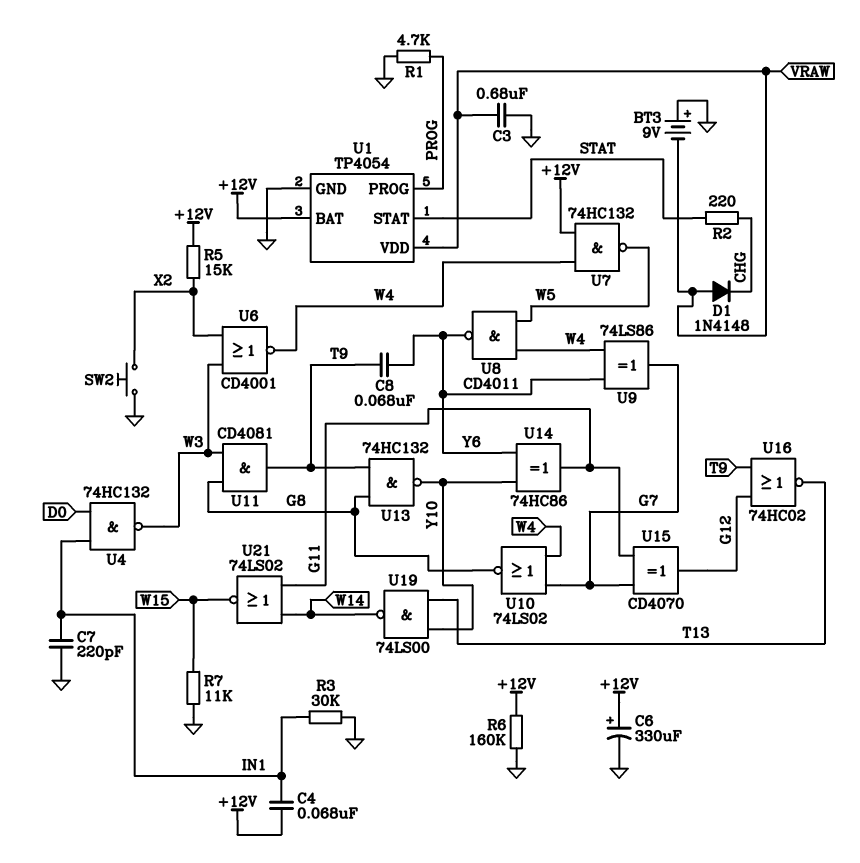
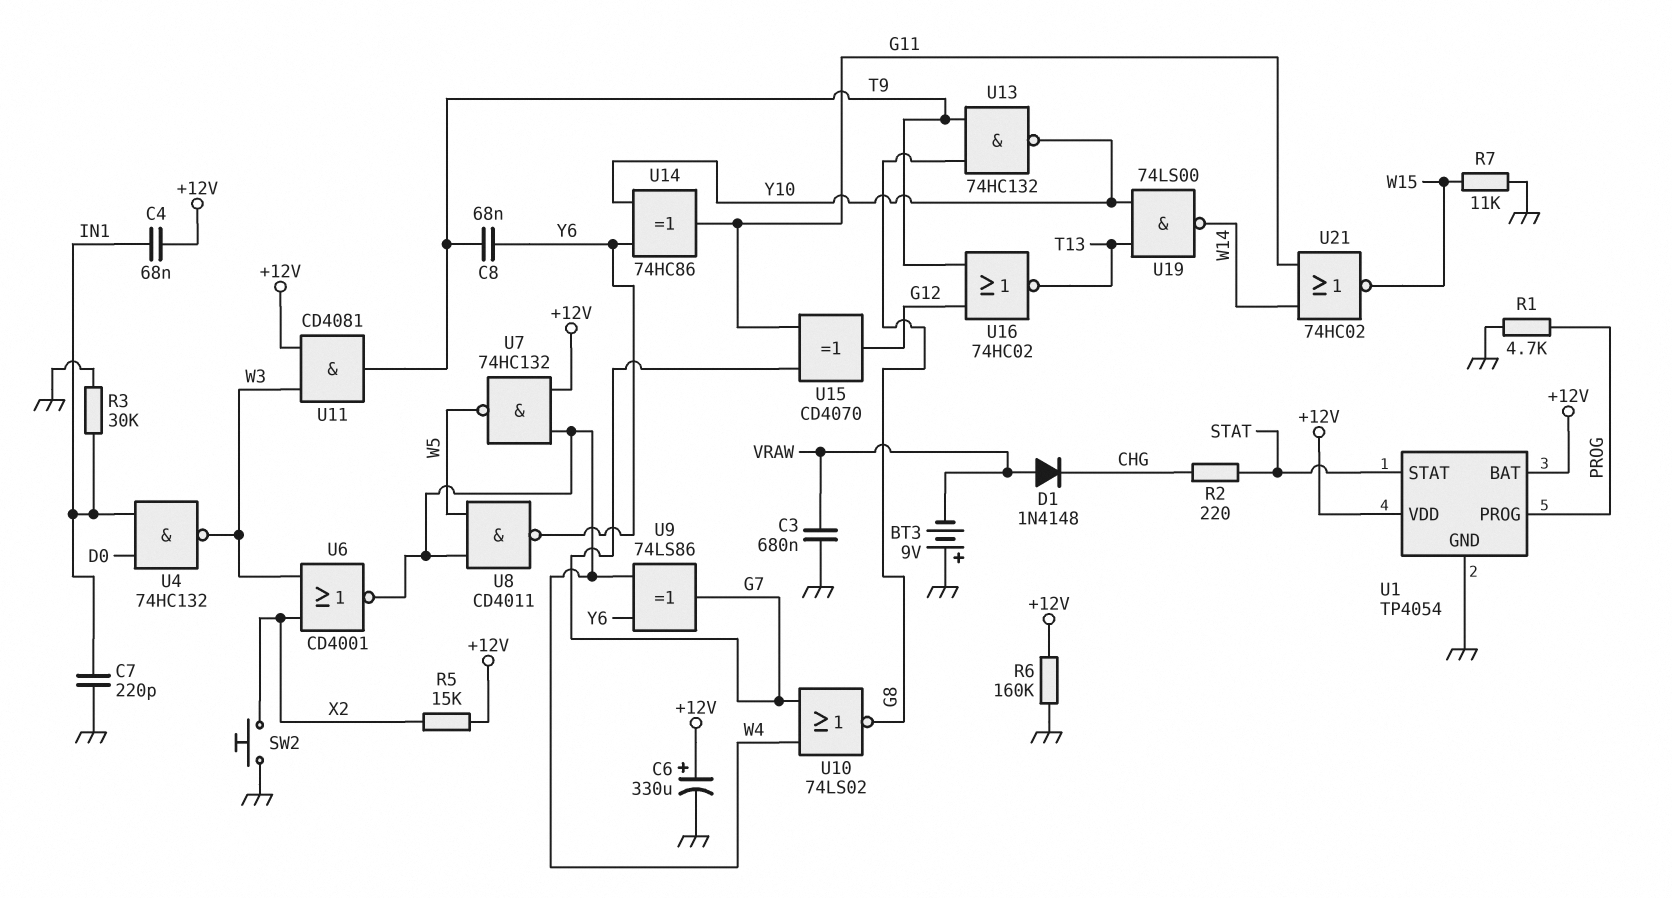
U1 pin VDD: VRAW -> +12V
U11: AND CD4081 (in G8, in W3, out T9) -> AND CD4081 (in +12V, in W3, out T9)
U21: NOR 74LS02 (in G11, in W14, out W15) -> NOR 74HC02 (in G11, in W14, out W15)

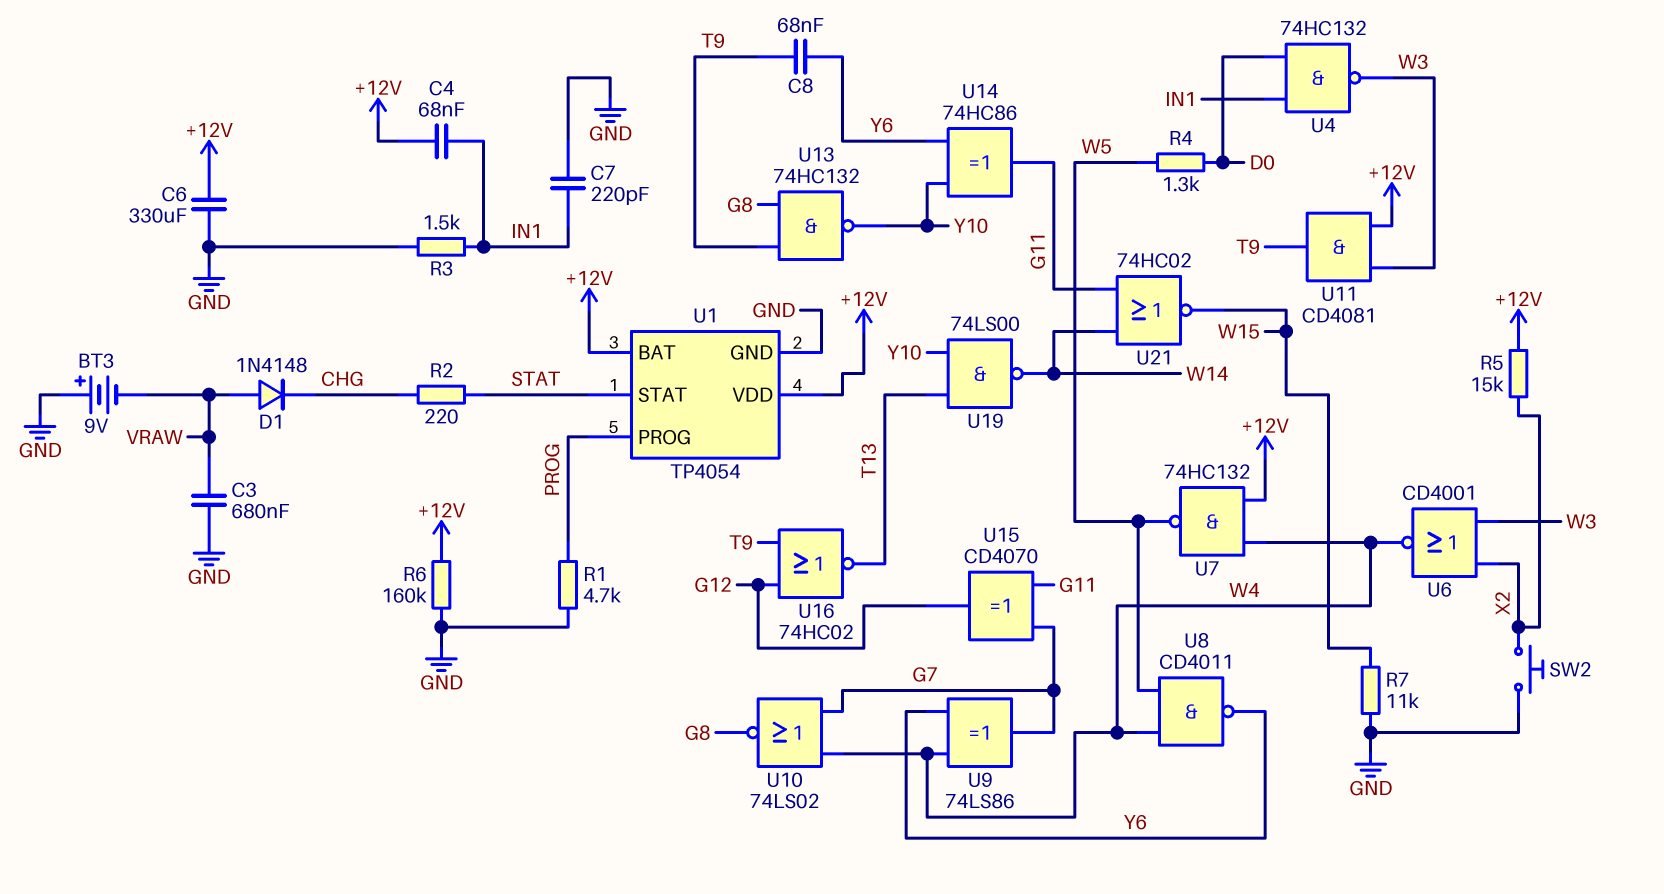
C6: 330uF (plus +12V, minus GND) -> 330uF (+12V, GND)
R3: 30k (GND, IN1) -> 1.5k (GND, IN1)
R4: none -> 1.3k (D0, W5)

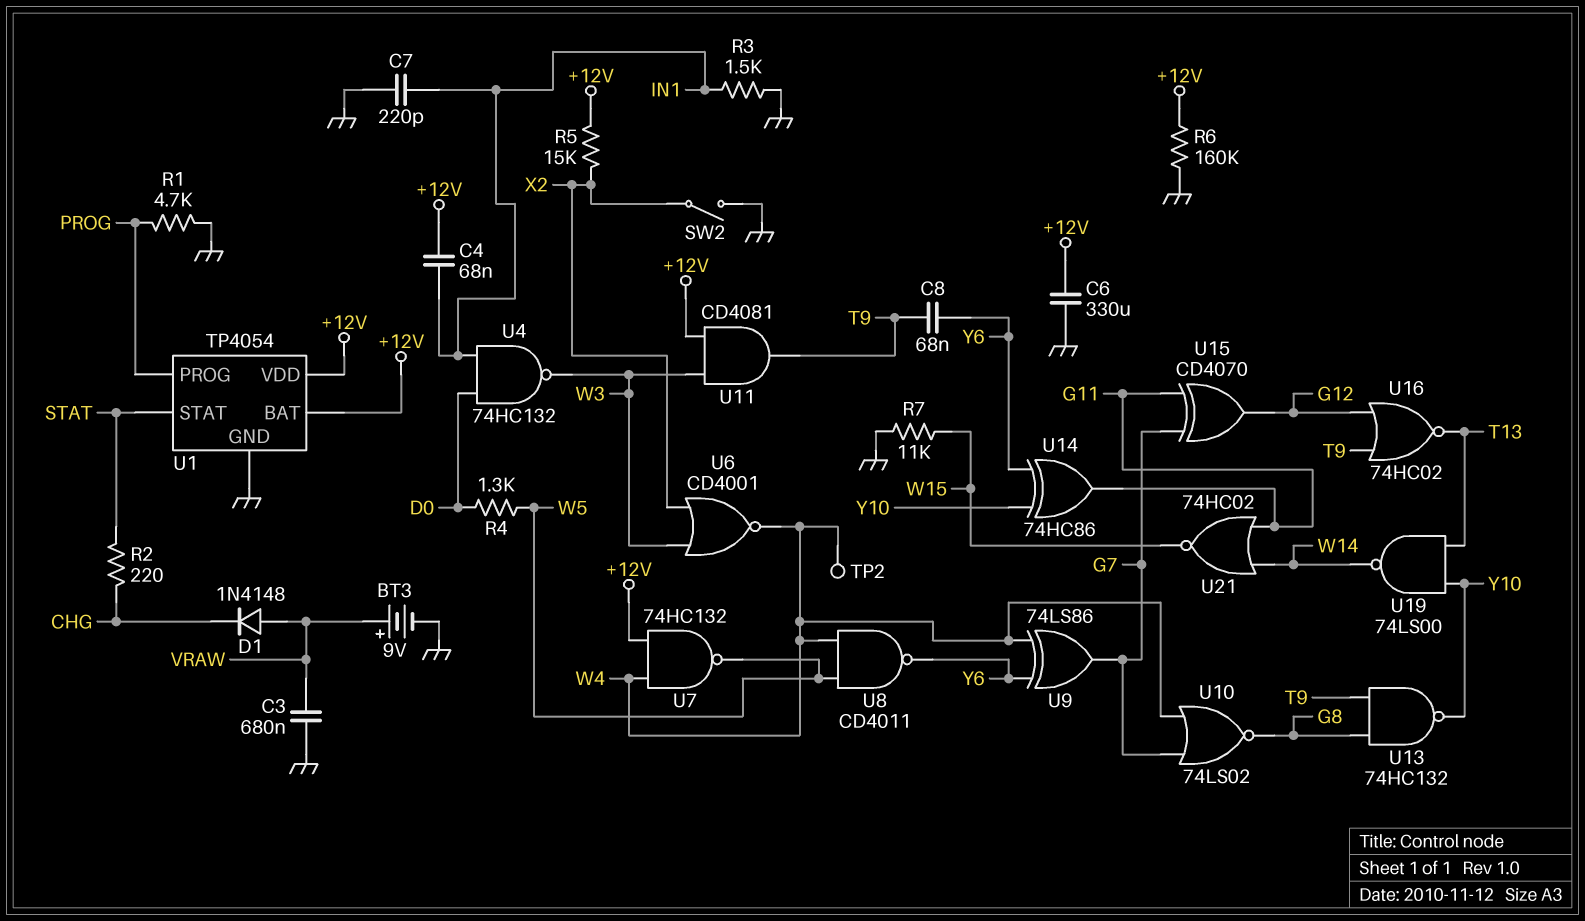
BT3: 9V (plus GND, minus VRAW) -> 9V (plus VRAW, minus GND)
SW2: button (GND, X2) -> switch (GND, X2)
TP2: none -> test point (W4)

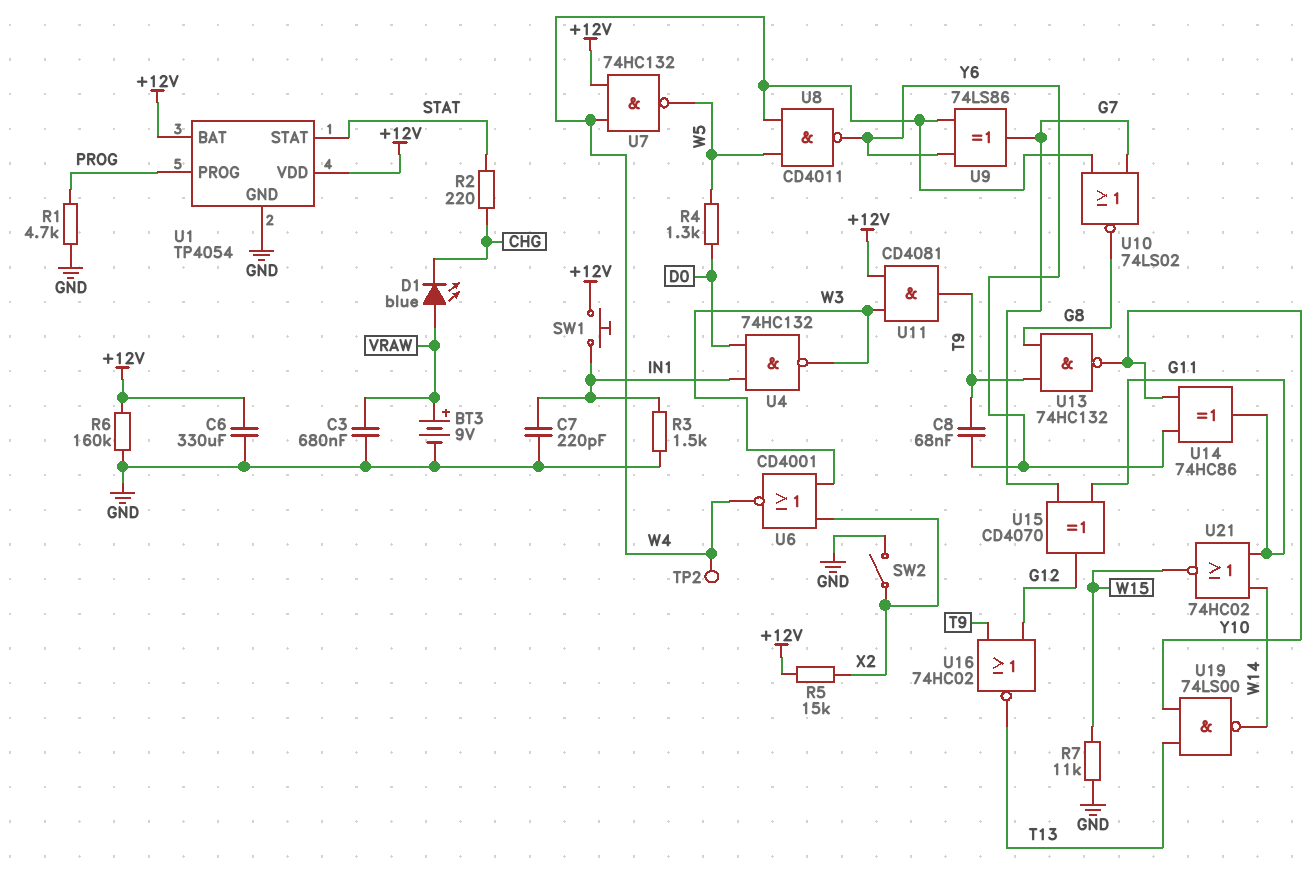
C4: 68nF (+12V, IN1) -> none
D1: diode 1N4148 (A VRAW, K CHG) -> LED blue (A VRAW, K CHG)
SW1: none -> button (+12V, IN1)

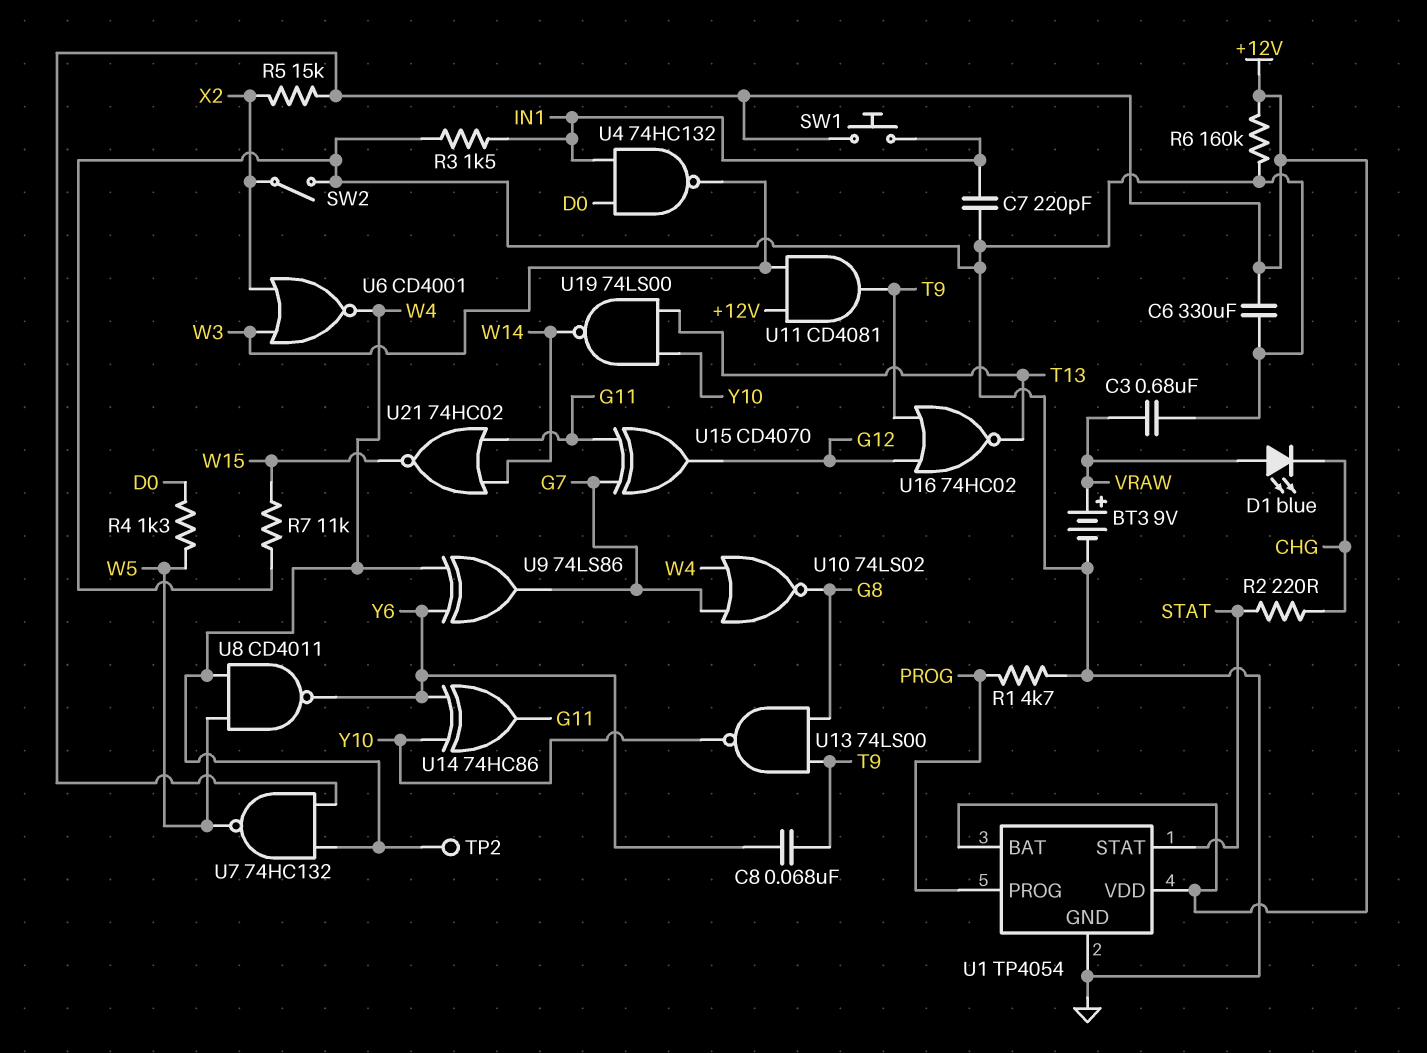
U13: NAND 74HC132 (in G8, in T9, out Y10) -> NAND 74LS00 (in G8, in T9, out Y10)

